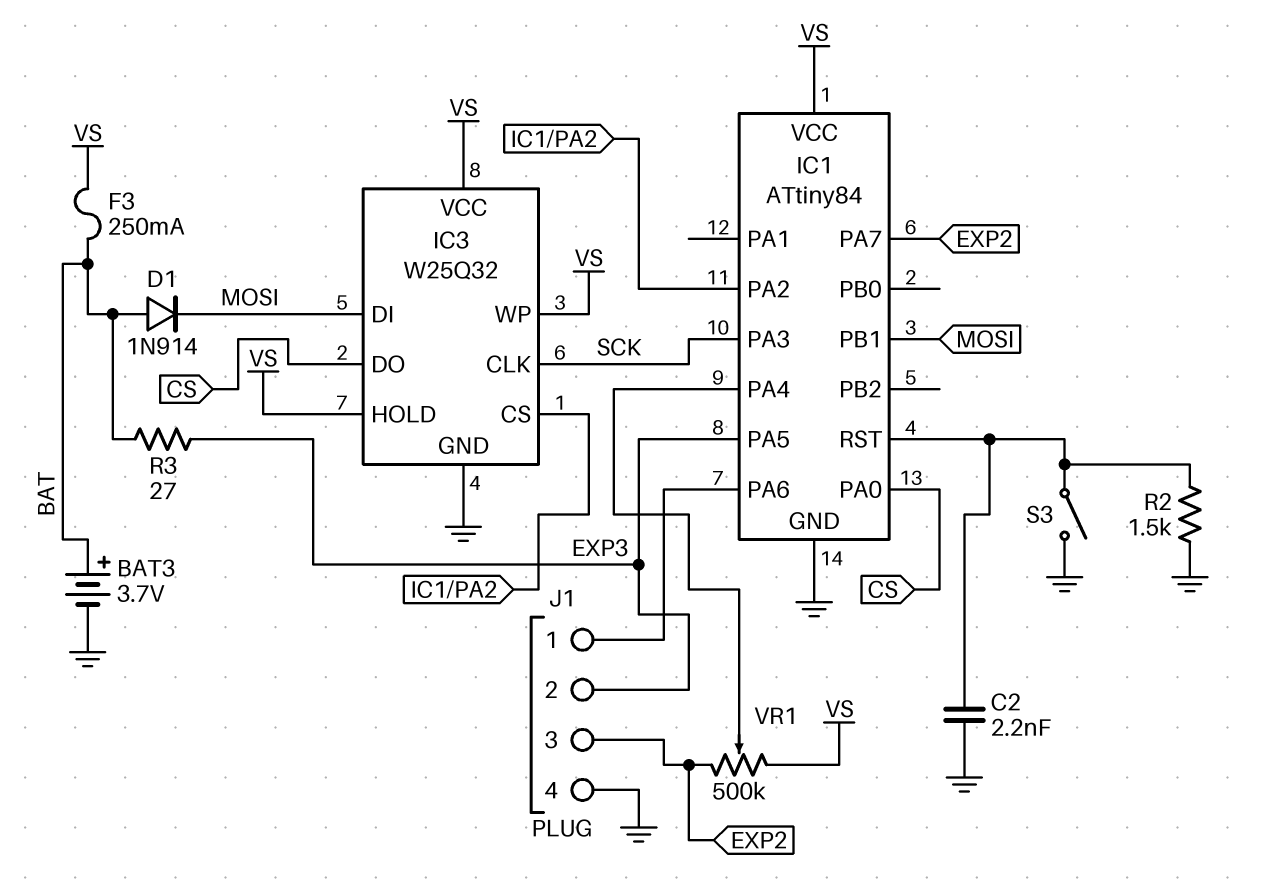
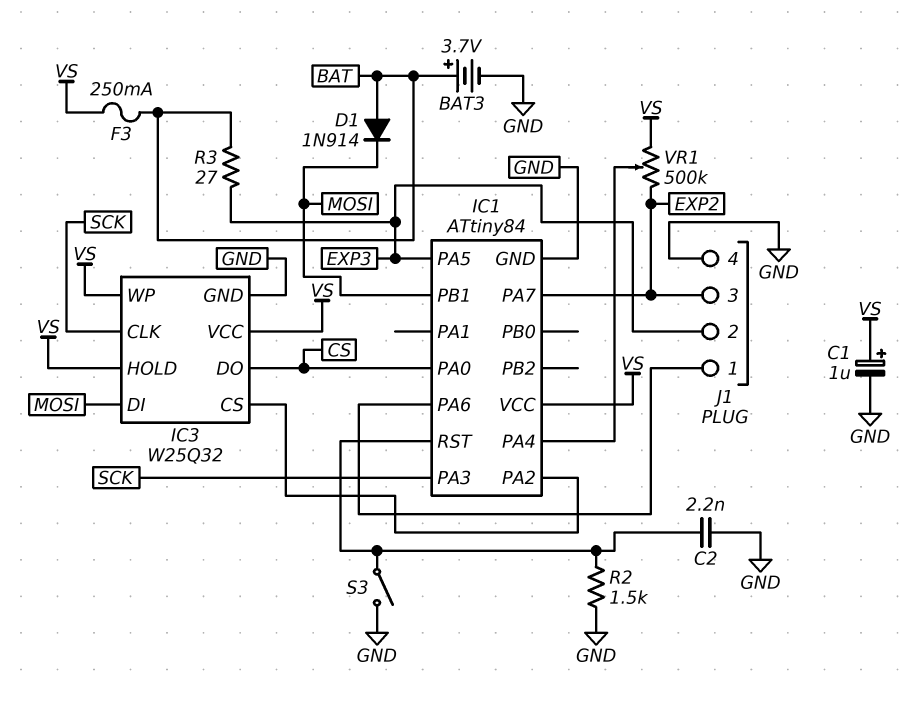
C1: none -> 1uF (plus VS, minus GND)

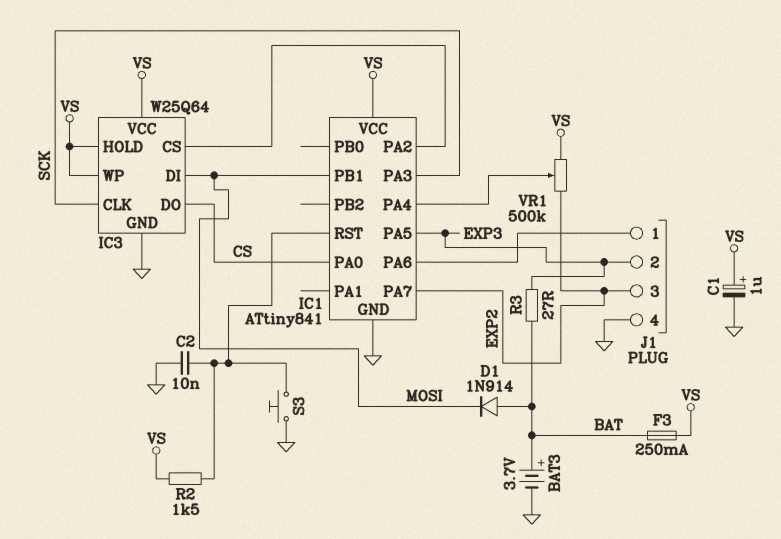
C2: 2.2nF (GND, IC1/RST) -> 10nF (GND, IC1/RST)
IC1: ATtiny84 -> ATtiny841
IC3: W25Q32 -> W25Q64
R2: 1.5k (GND, IC1/RST) -> 1.5k (IC1/RST, VS)
S3: switch (GND, IC1/RST) -> button (GND, IC1/RST)

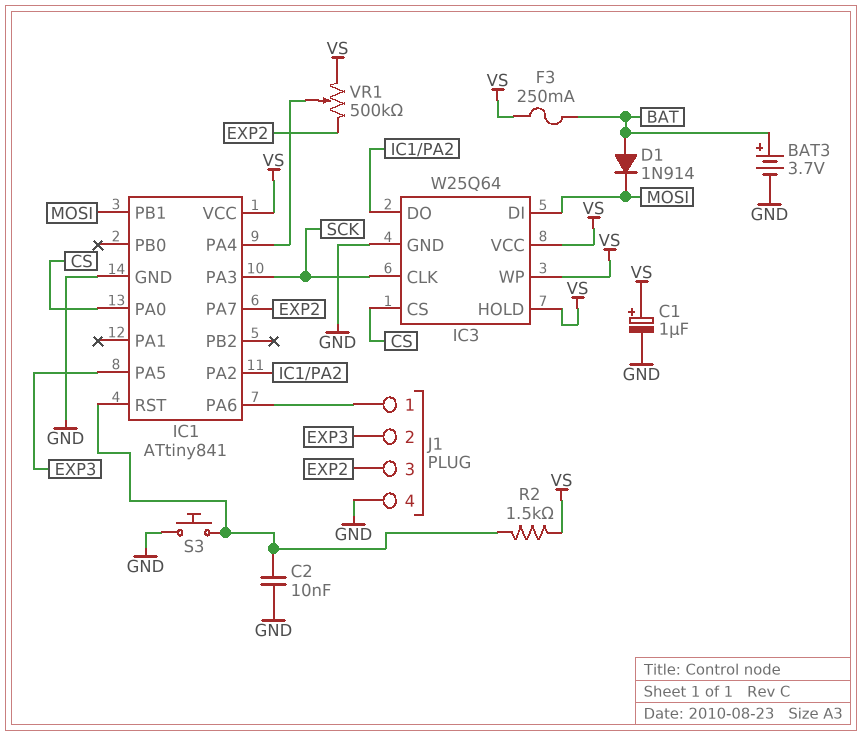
IC3 pin CS: IC1/PA2 -> CS
IC3 pin DO: CS -> IC1/PA2
R3: 27 (BAT, EXP3) -> none

